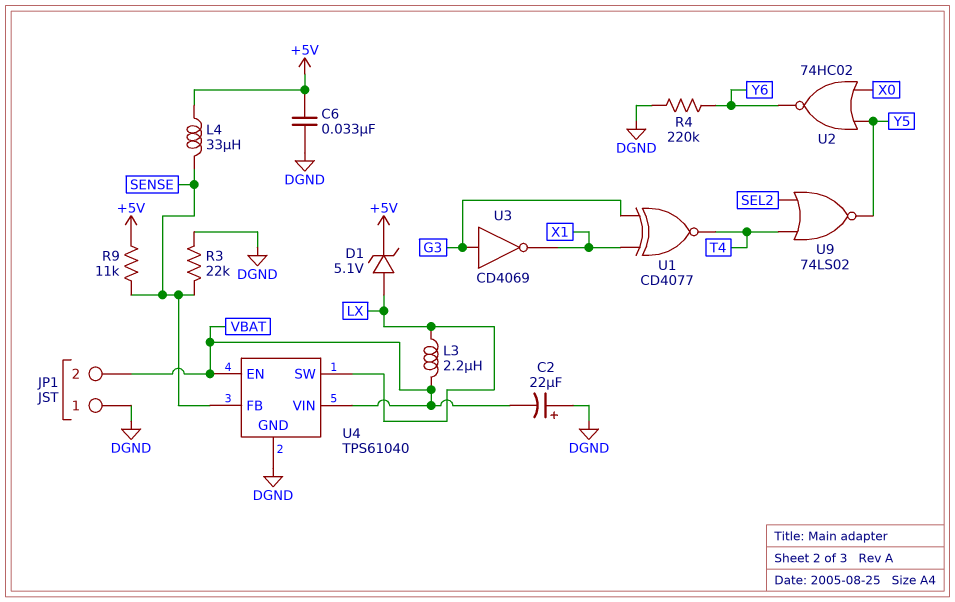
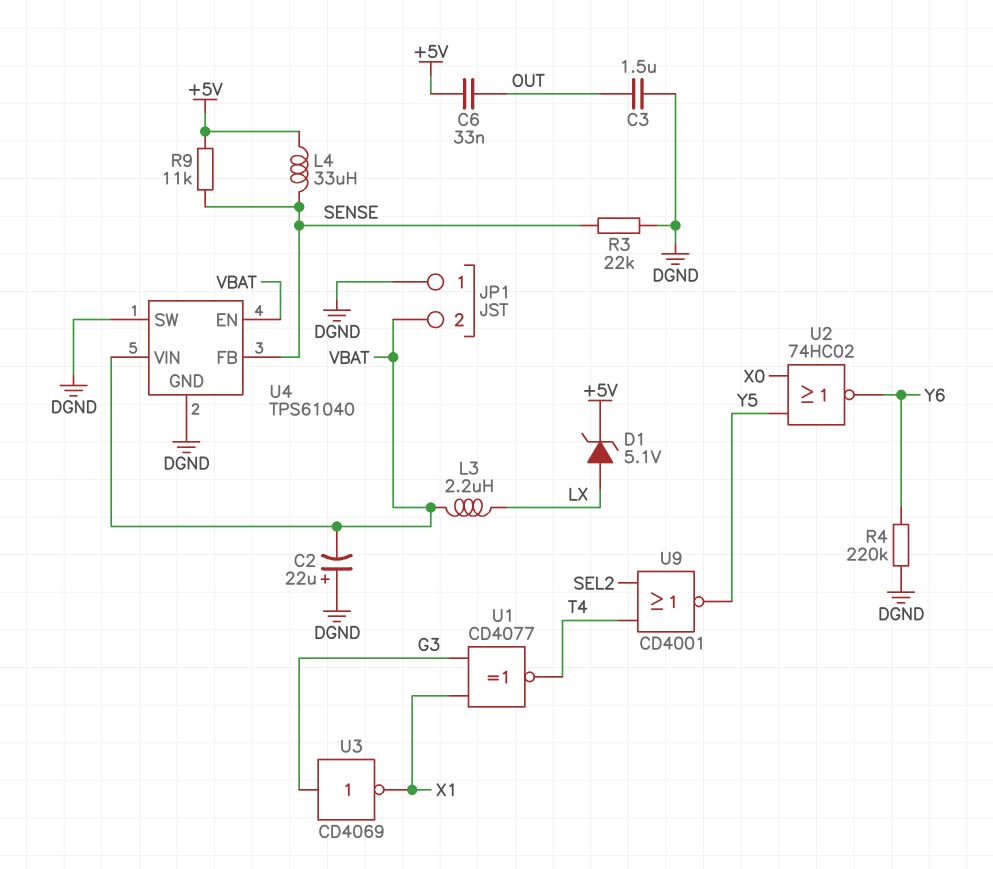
C3: none -> 1.5uF (DGND, OUT)
C6: 33nF (+5V, DGND) -> 33nF (+5V, OUT)
U4 pin SW: LX -> DGND
U9: NOR 74LS02 (in SEL2, in T4, out Y5) -> NOR CD4001 (in SEL2, in T4, out Y5)

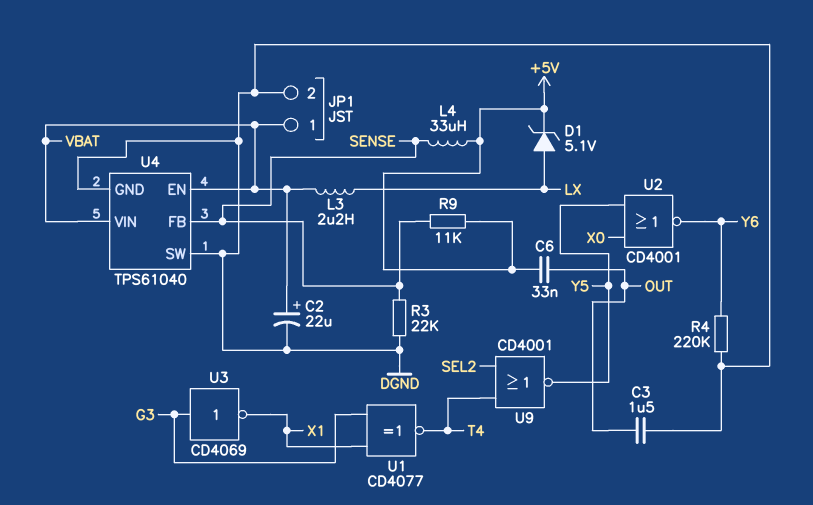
C2: 22uF (plus DGND, minus VBAT) -> 22uF (plus VBAT, minus DGND)
JP1 pin 1: DGND -> VBAT
JP1 pin 2: VBAT -> DGND
U2: NOR 74HC02 (in X0, in Y5, out Y6) -> NOR CD4001 (in X0, in Y5, out Y6)

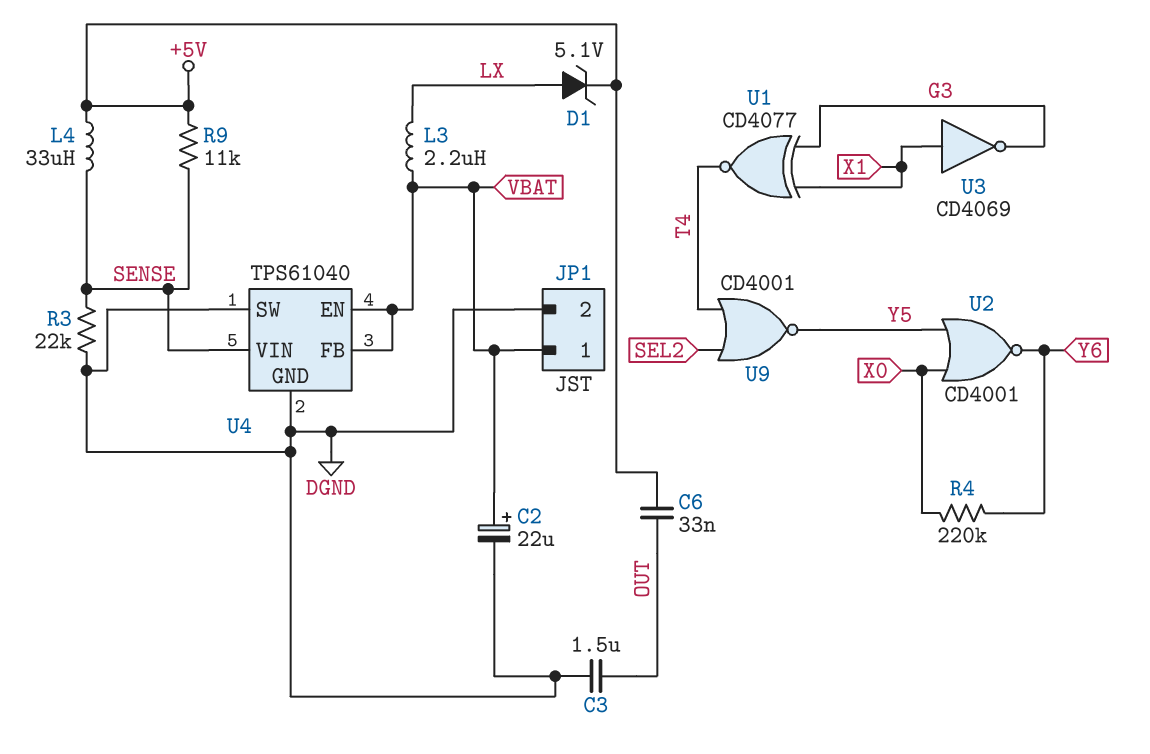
R4: 220k (DGND, Y6) -> 220k (X0, Y6)
U3: NOT CD4069 (in G3, out X1) -> NOT CD4069 (in X1, out G3)
U4 pin FB: SENSE -> VBAT
U4 pin VIN: VBAT -> SENSE

